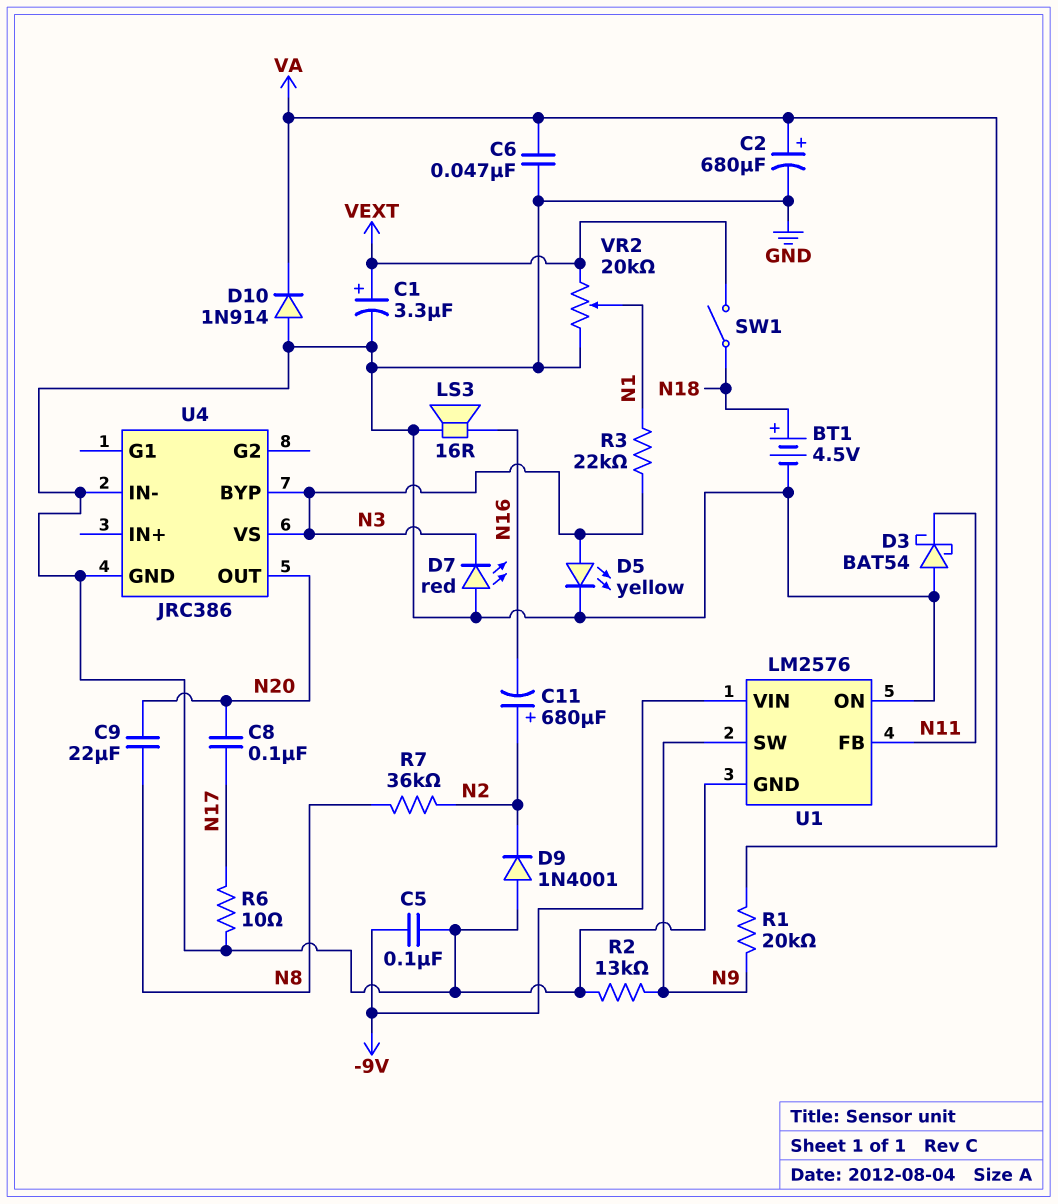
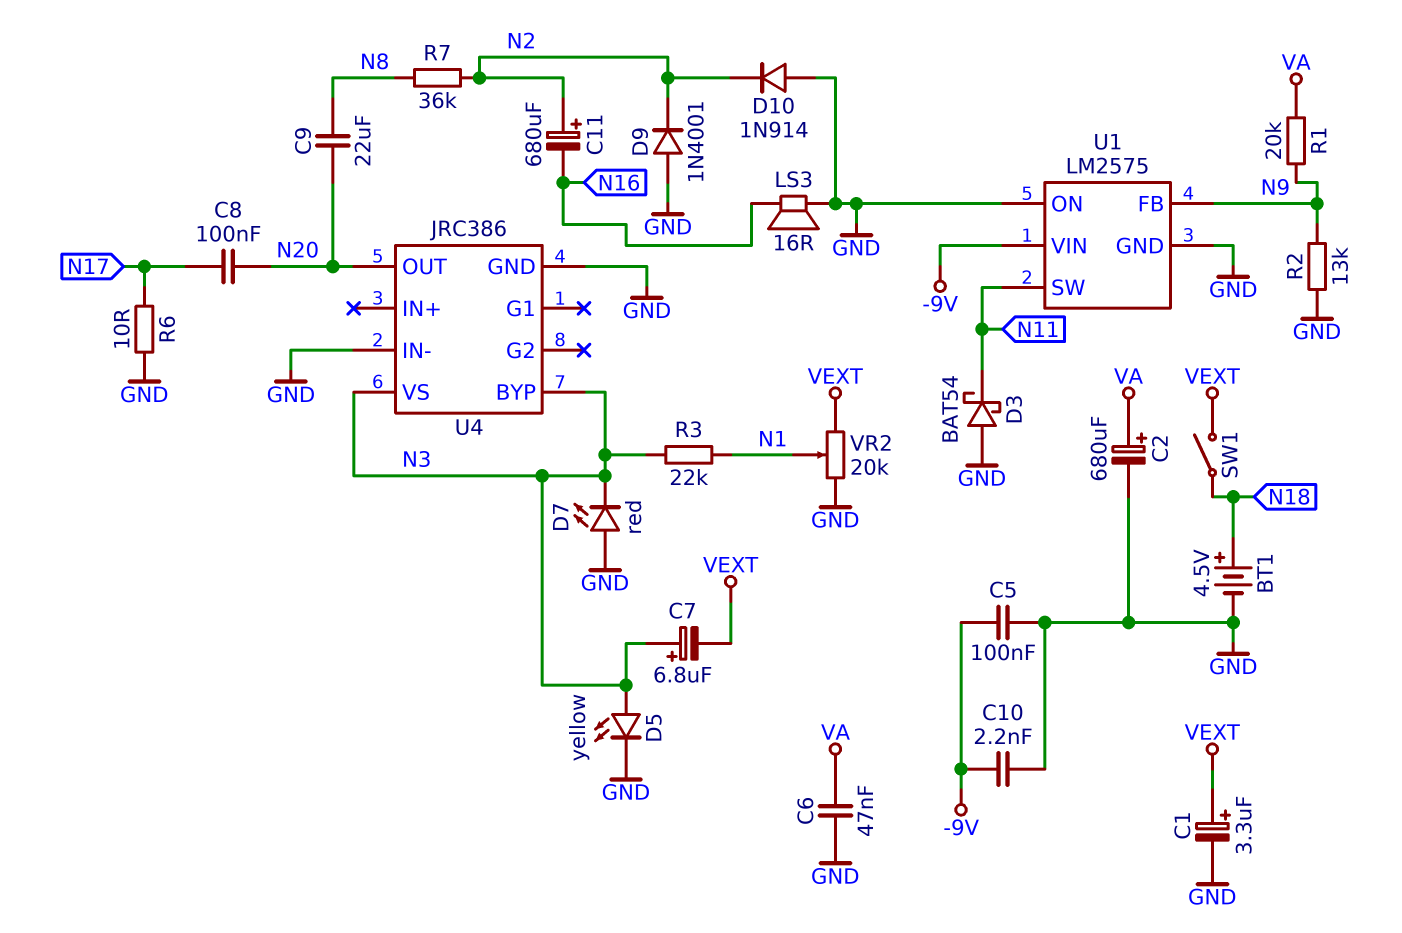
C7: none -> 6.8uF (plus N3, minus VEXT)
C10: none -> 2.2nF (-9V, GND)
D10: diode 1N914 (A GND, K VA) -> diode 1N914 (A GND, K N2)
U1: LM2576 -> LM2575
U1 pin FB: N11 -> N9
U1 pin SW: N9 -> N11

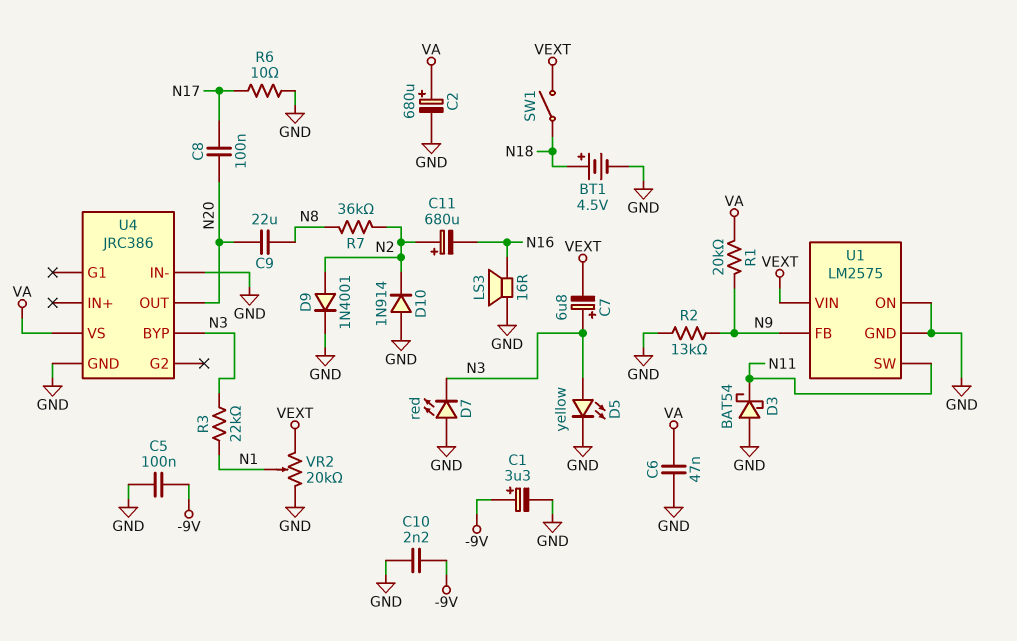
C1: 3.3uF (plus VEXT, minus GND) -> 3.3uF (plus -9V, minus GND)
D9: diode 1N4001 (A GND, K N2) -> diode 1N4001 (A N2, K GND)
U1 pin VIN: -9V -> VEXT
U4 pin VS: N3 -> VA

